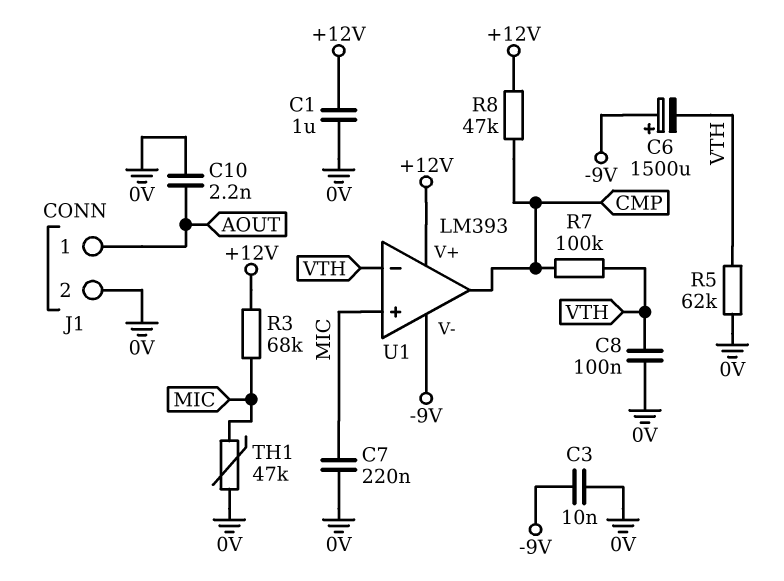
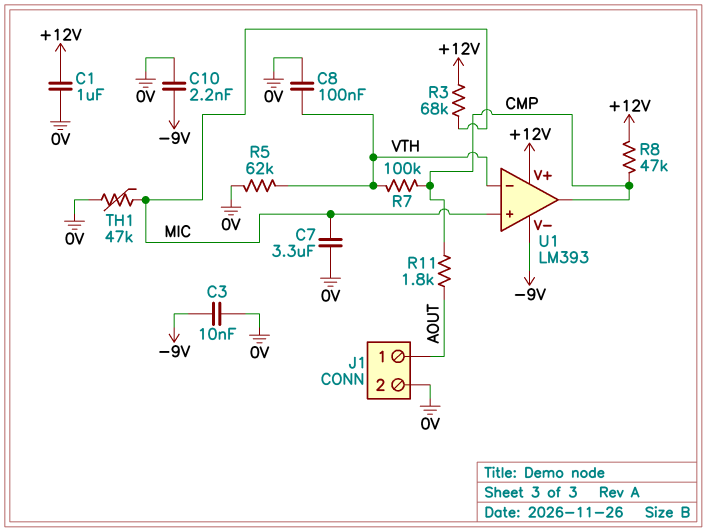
C6: 1500uF (plus -9V, minus VTH) -> none
C7: 220nF (0V, MIC) -> 3.3uF (0V, MIC)
C10: 2.2nF (0V, AOUT) -> 2.2nF (-9V, 0V)
R11: none -> 1.8k (AOUT, CMP)

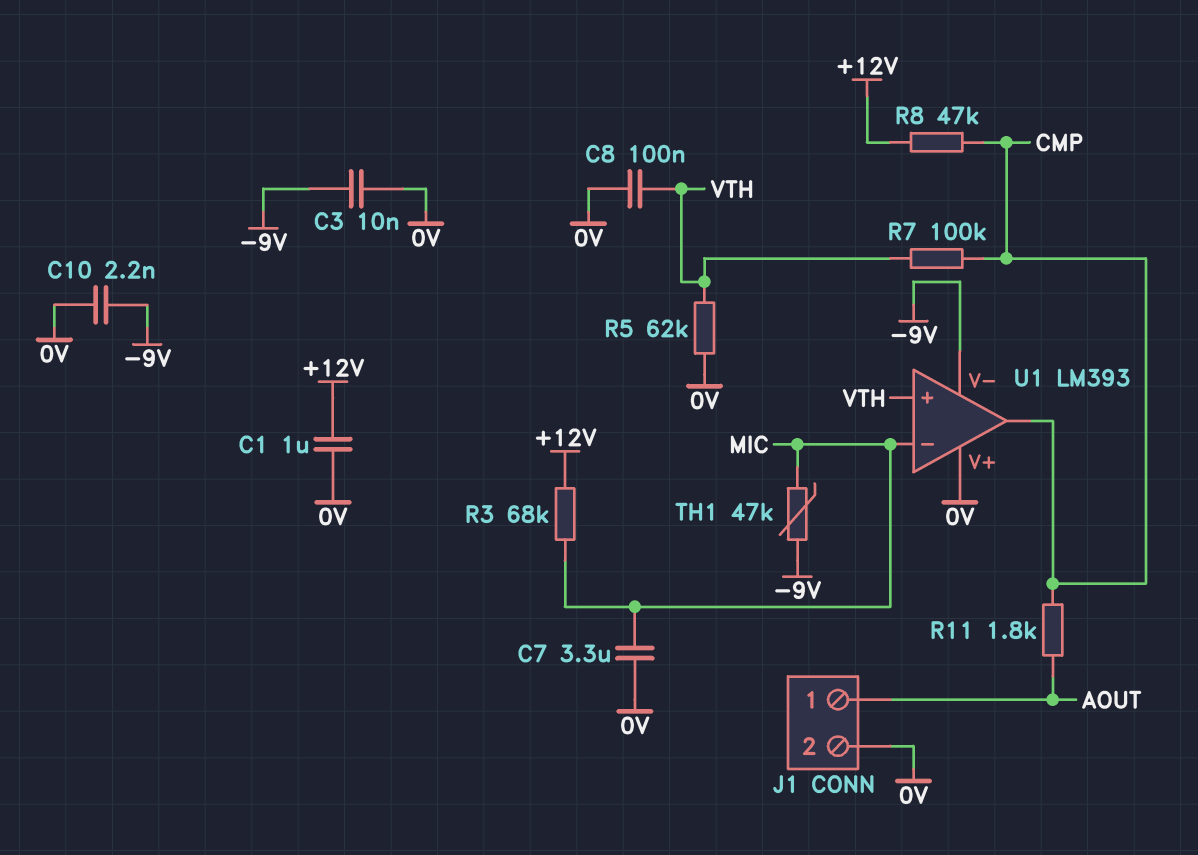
TH1: 47k (0V, MIC) -> 47k (-9V, MIC)
U1 pin V+: +12V -> 0V
U1 pin in+: MIC -> VTH
U1 pin in-: VTH -> MIC

